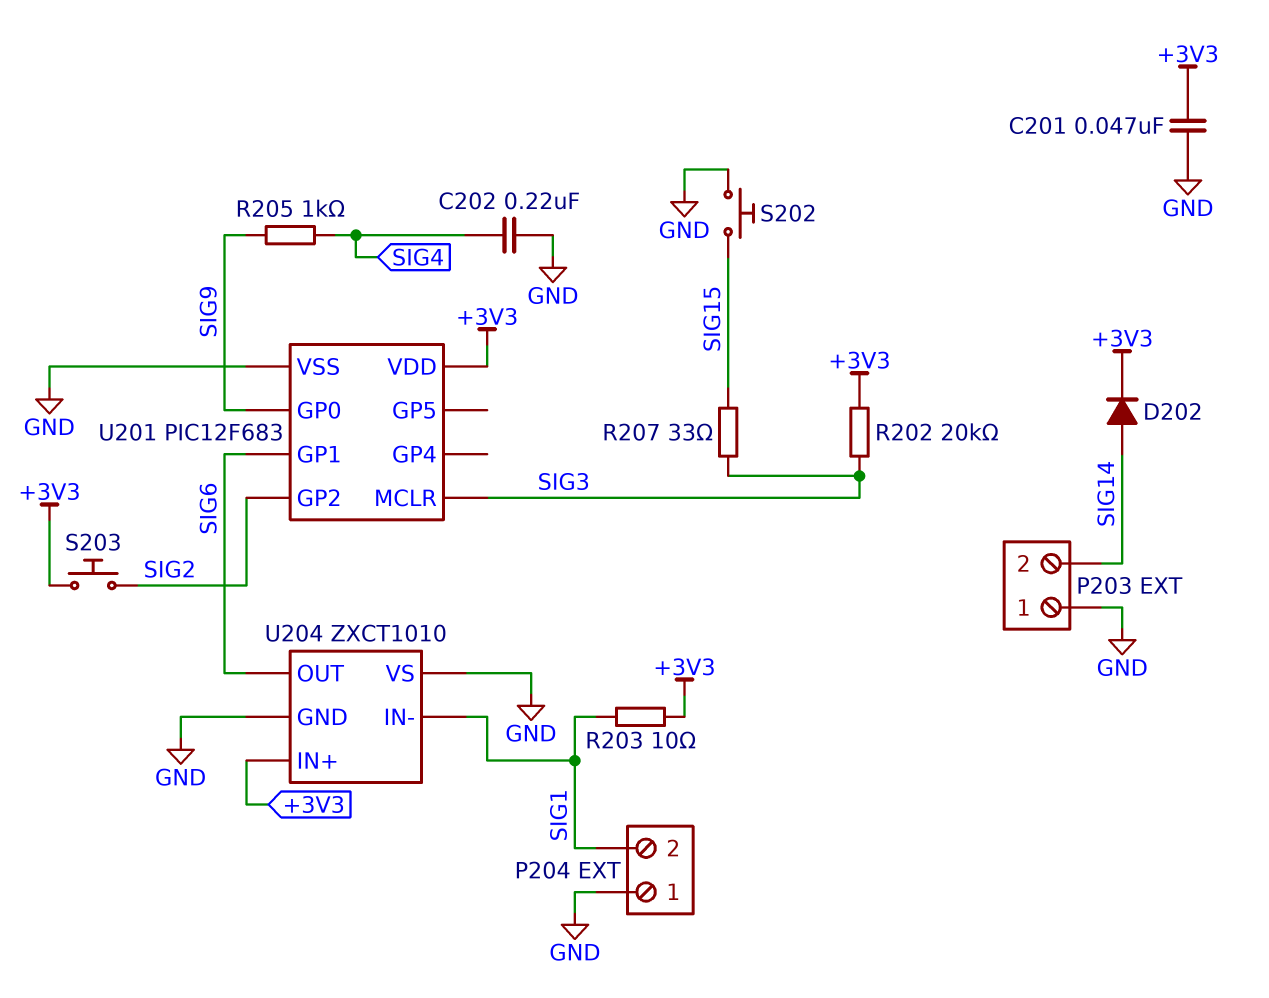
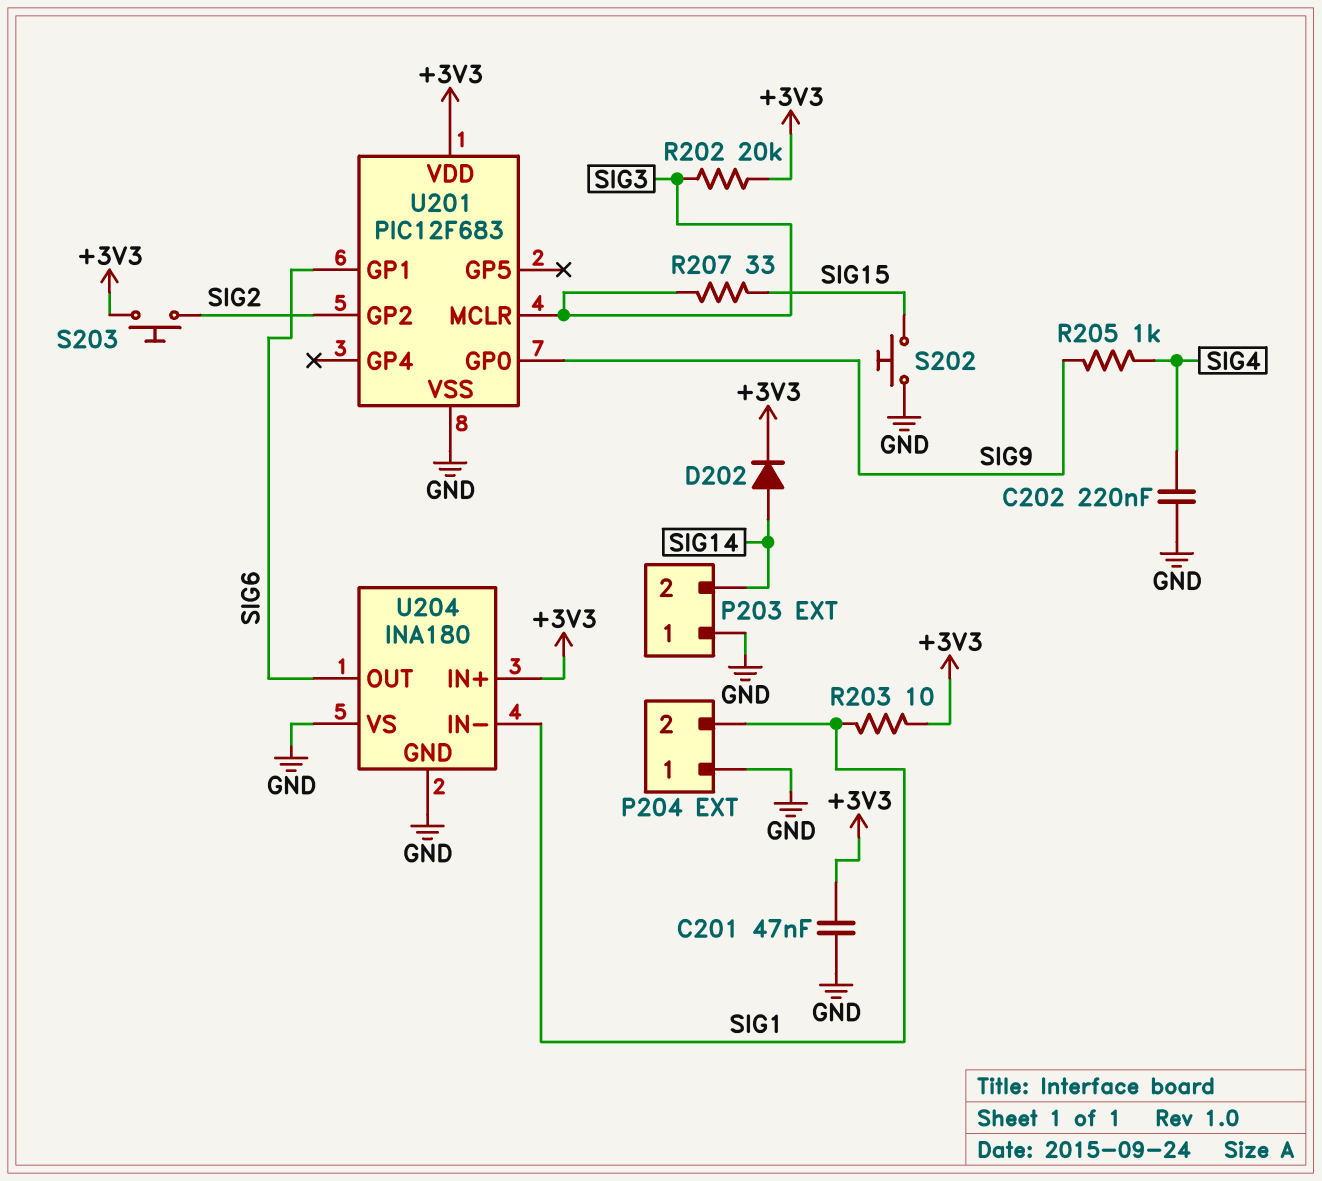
U204: ZXCT1010 -> INA180

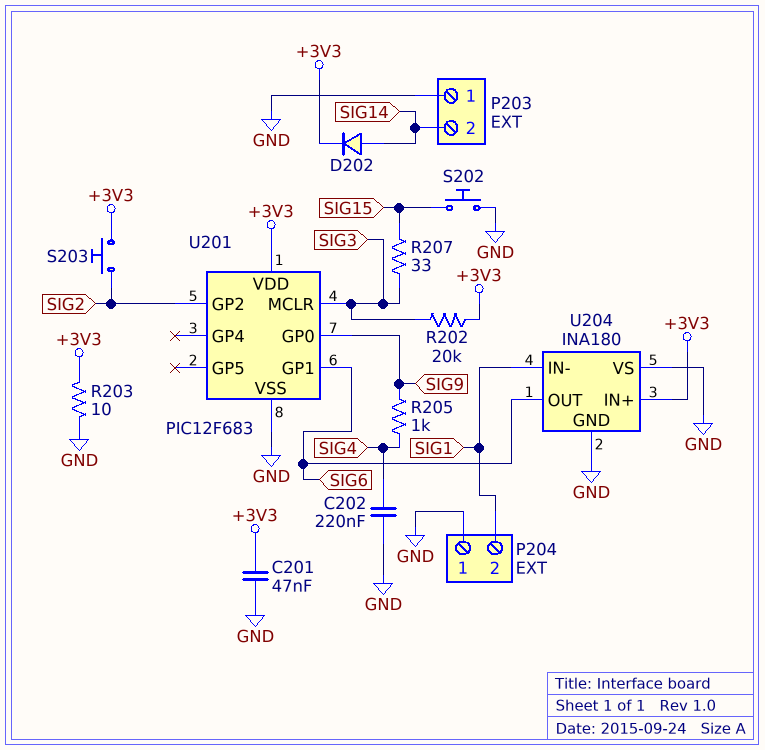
R203: 10 (+3V3, SIG1) -> 10 (+3V3, GND)

